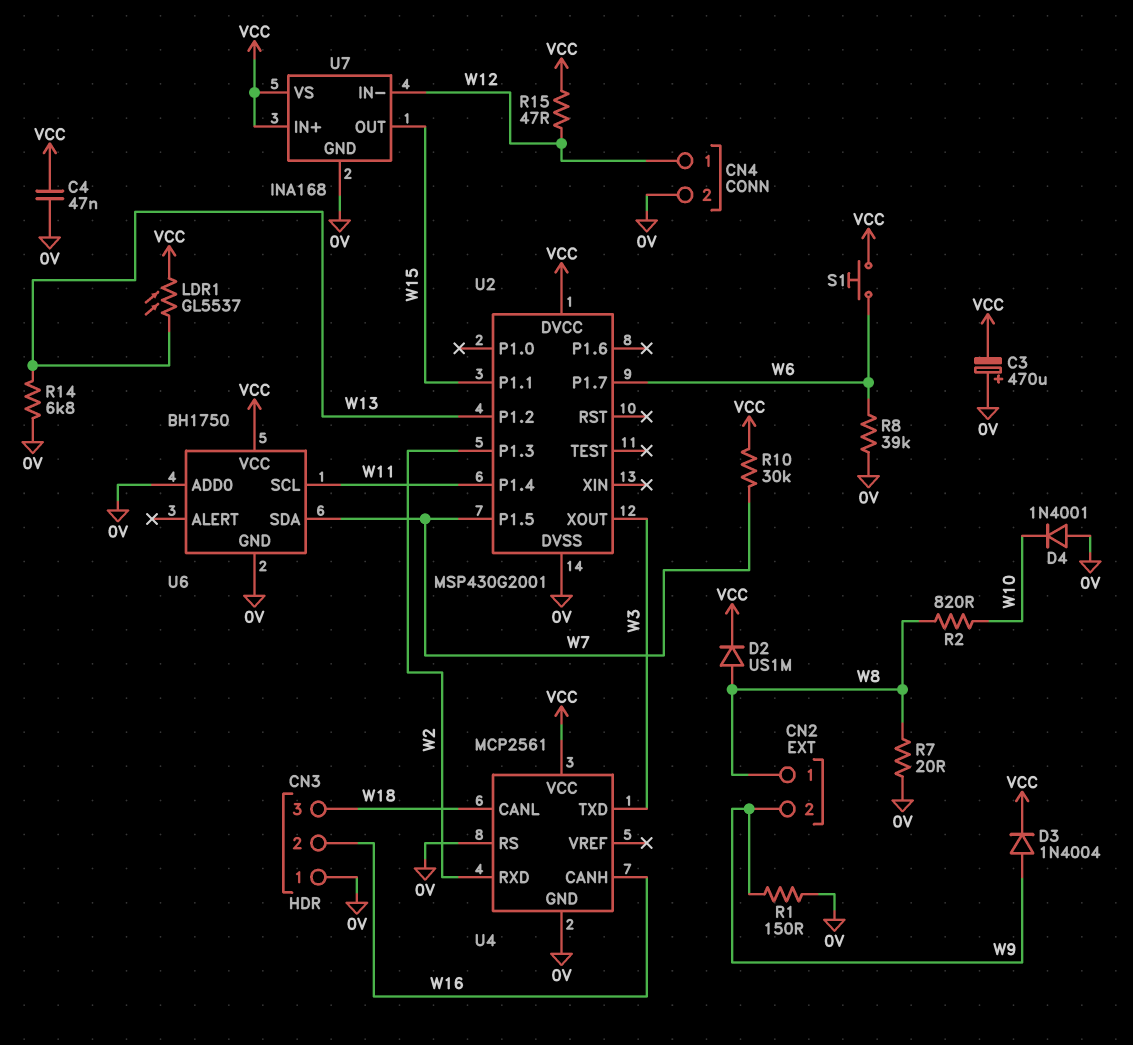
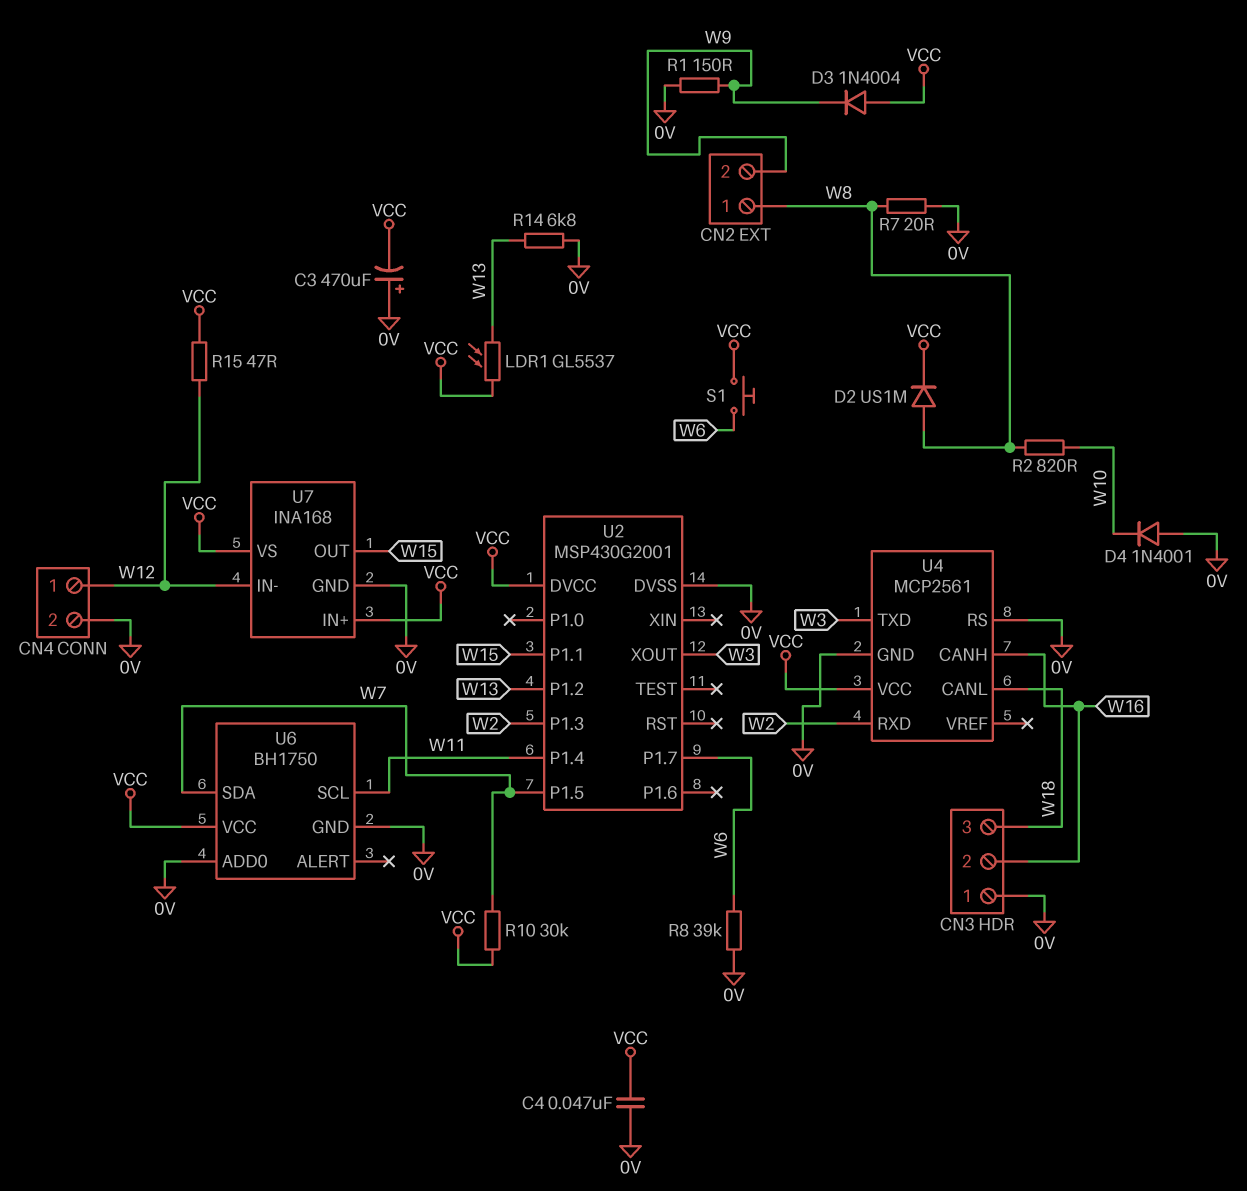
D3: diode 1N4004 (A W9, K VCC) -> diode 1N4004 (A VCC, K W9)

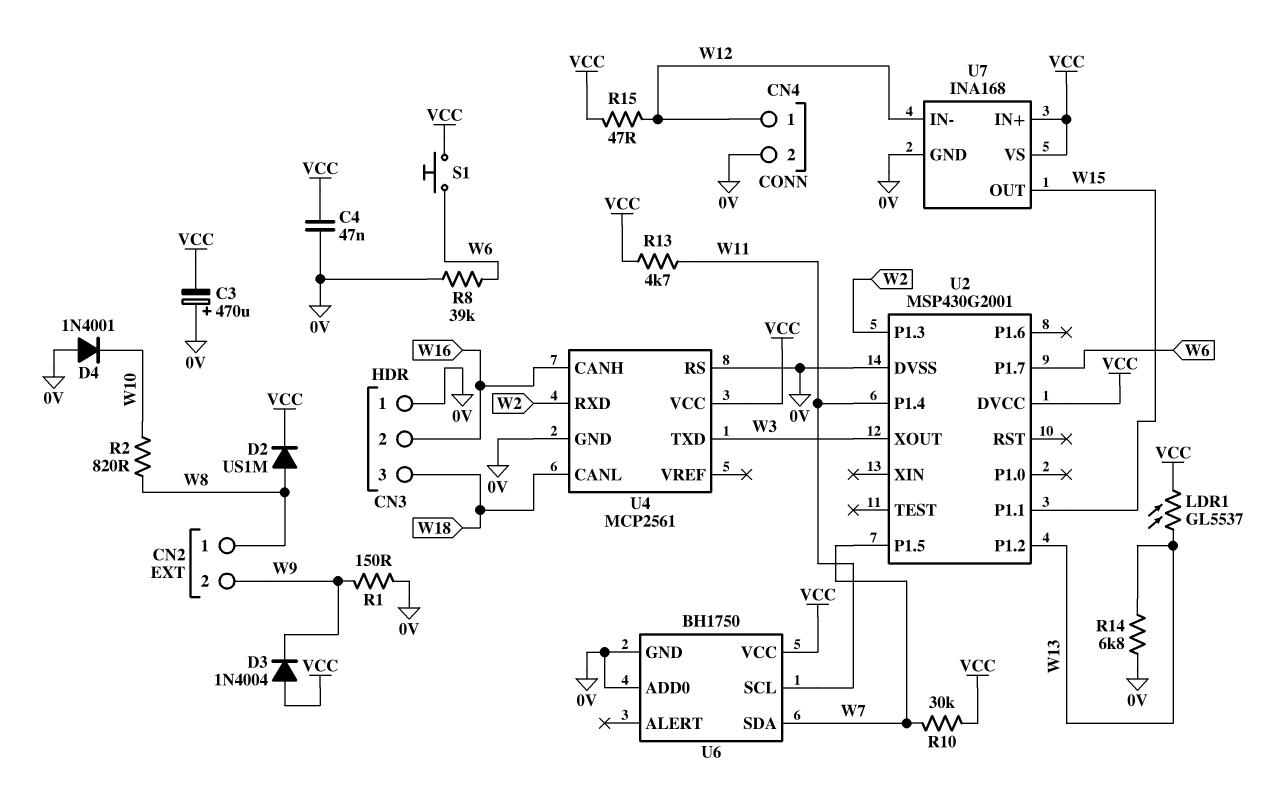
R7: 20 (0V, W8) -> none
R13: none -> 4.7k (VCC, W11)

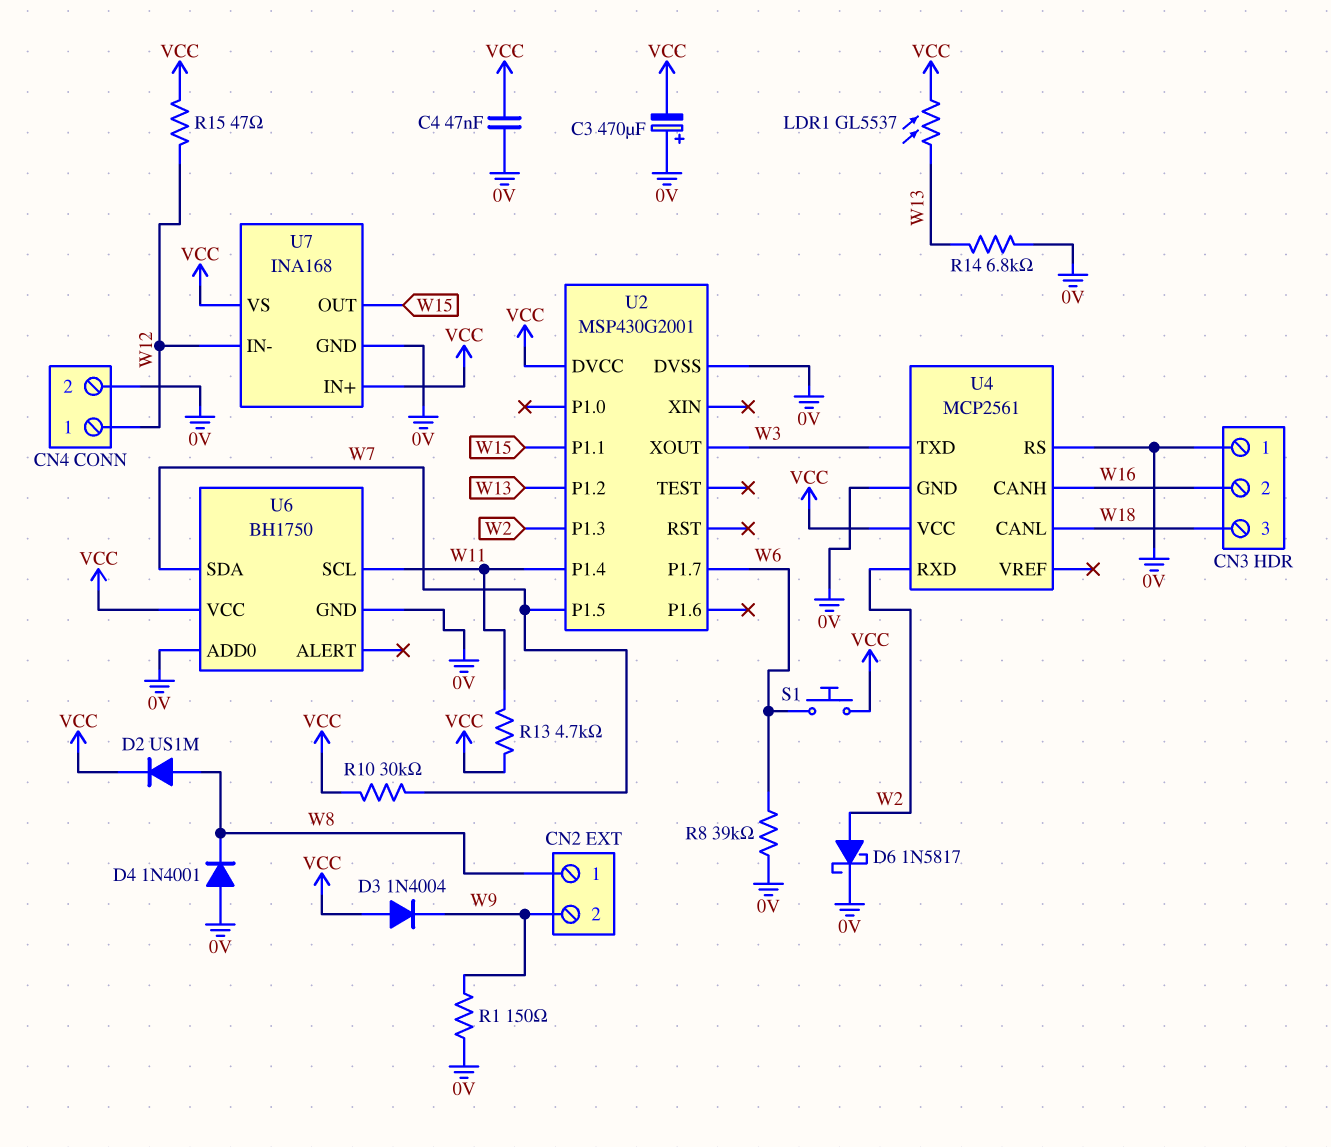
D4: diode 1N4001 (A 0V, K W10) -> diode 1N4001 (A 0V, K W8)
D6: none -> schottky 1N5817 (A W2, K 0V)
R2: 820 (W8, W10) -> none

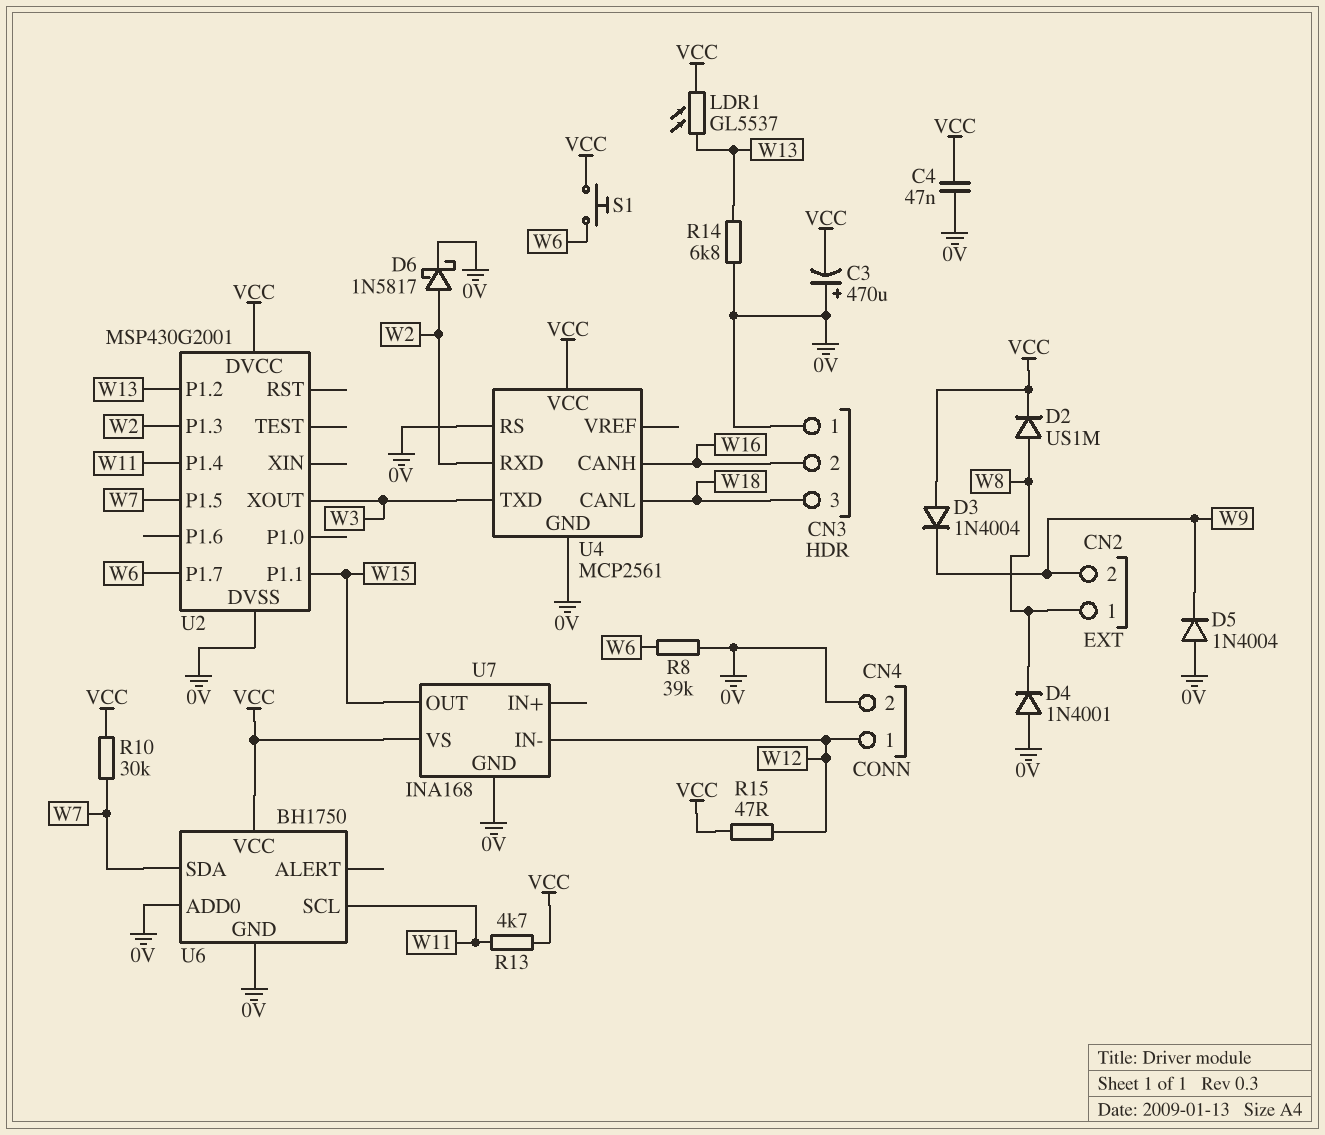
D5: none -> diode 1N4004 (A 0V, K W9)
R1: 150 (0V, W9) -> none
U7 pin IN+: VCC -> none

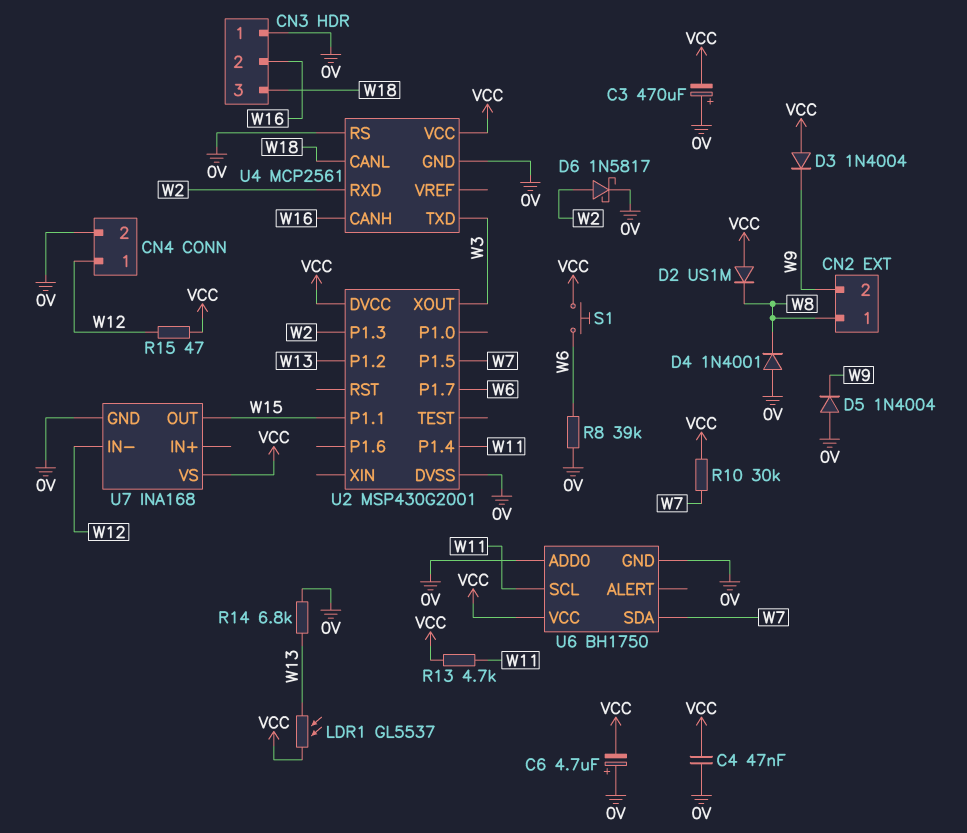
C6: none -> 4.7uF (plus 0V, minus VCC)
D2: diode US1M (A W8, K VCC) -> diode US1M (A VCC, K W8)

